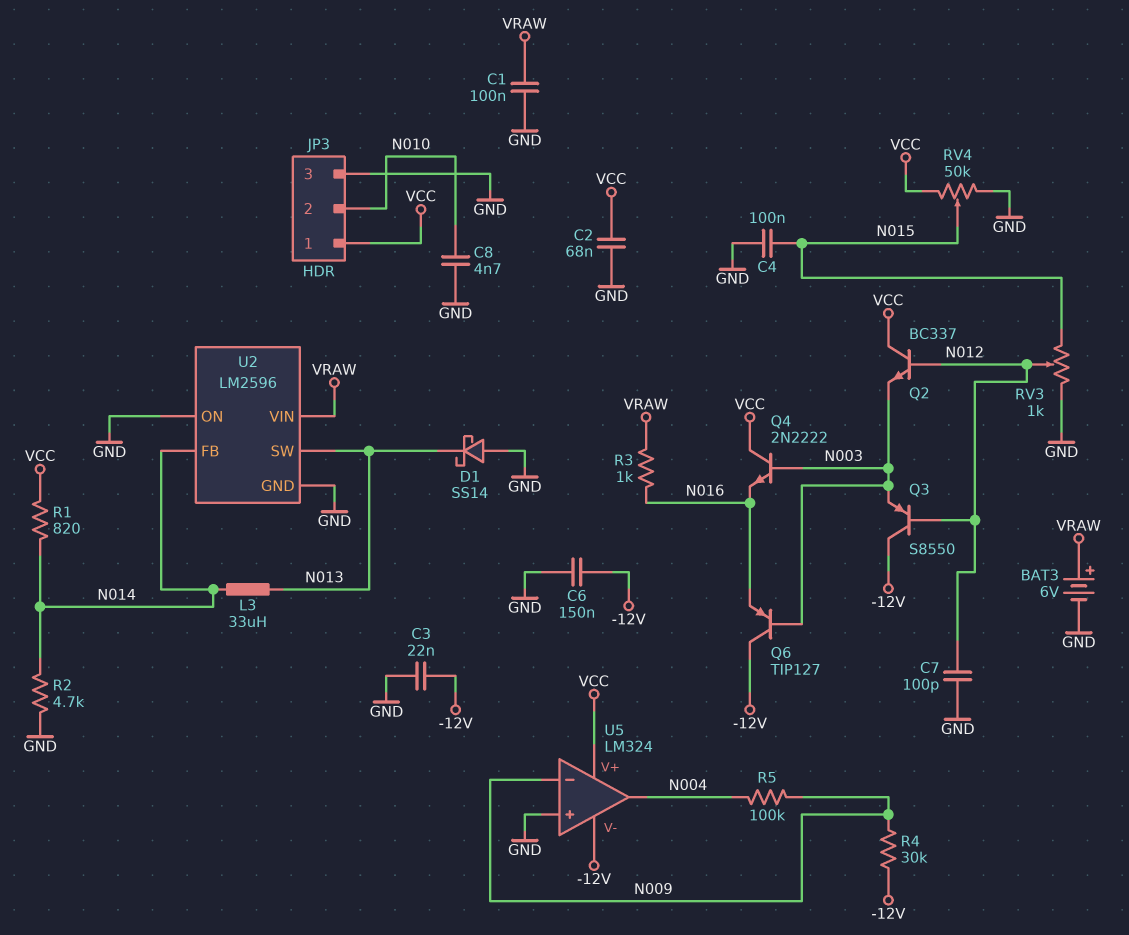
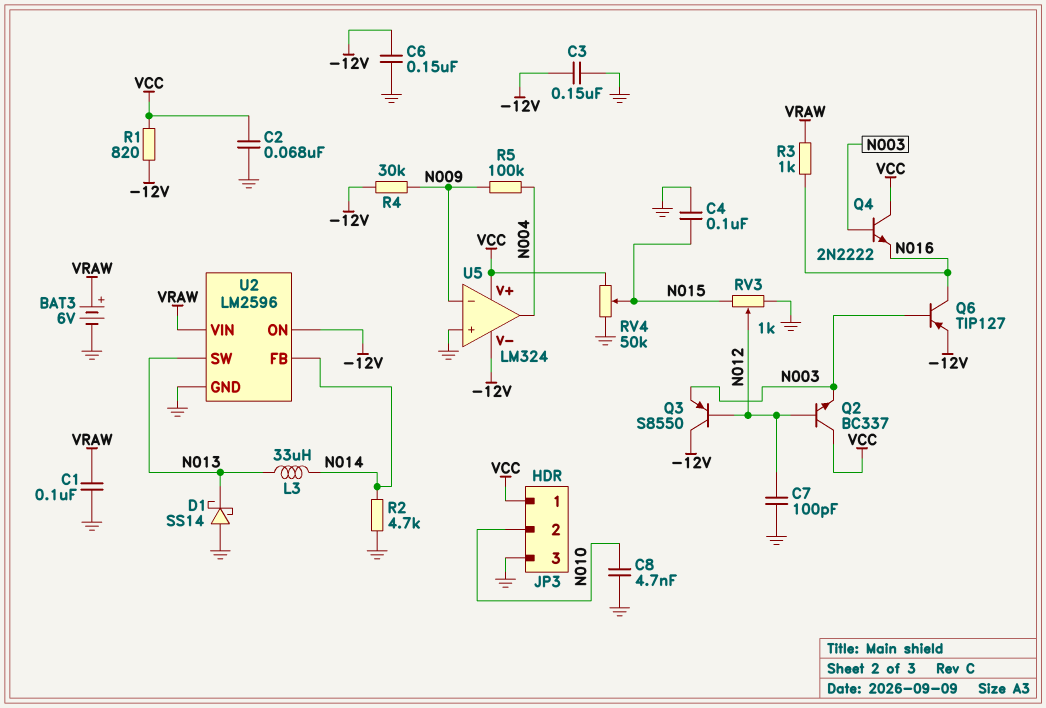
C3: 22nF (-12V, GND) -> 150nF (-12V, GND)
Q6: PNP TIP127 (B N003, C -12V, E N016) -> PNP TIP127 (B N003, C N016, E -12V)
R1: 820 (N014, VCC) -> 820 (-12V, VCC)
U2 pin ON: GND -> -12V

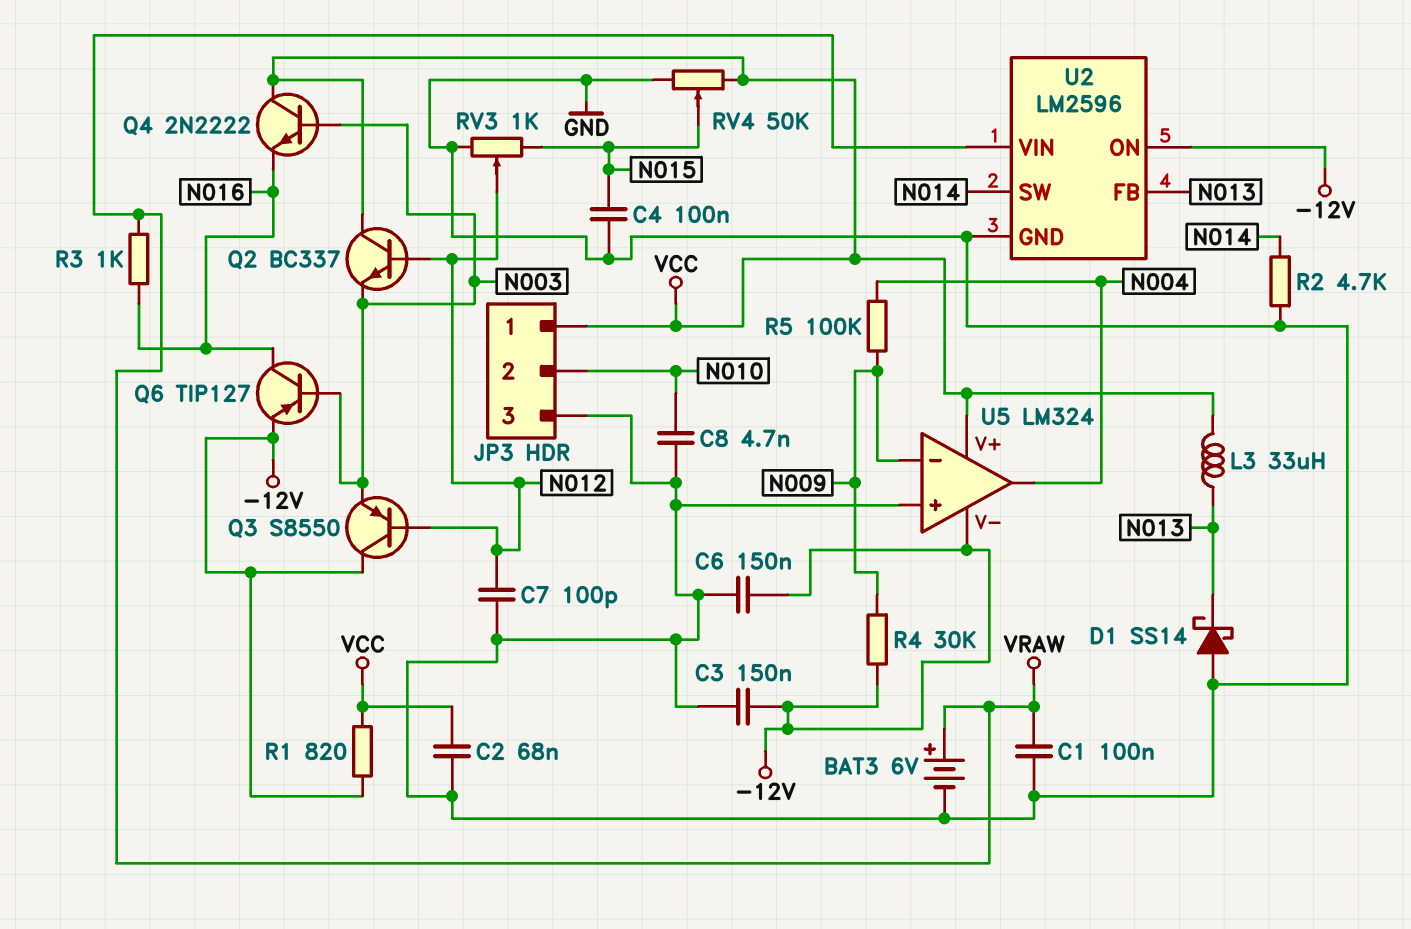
L3: 33uH (N013, N014) -> 33uH (N013, VCC)
U2 pin FB: N014 -> N013
U2 pin SW: N013 -> N014

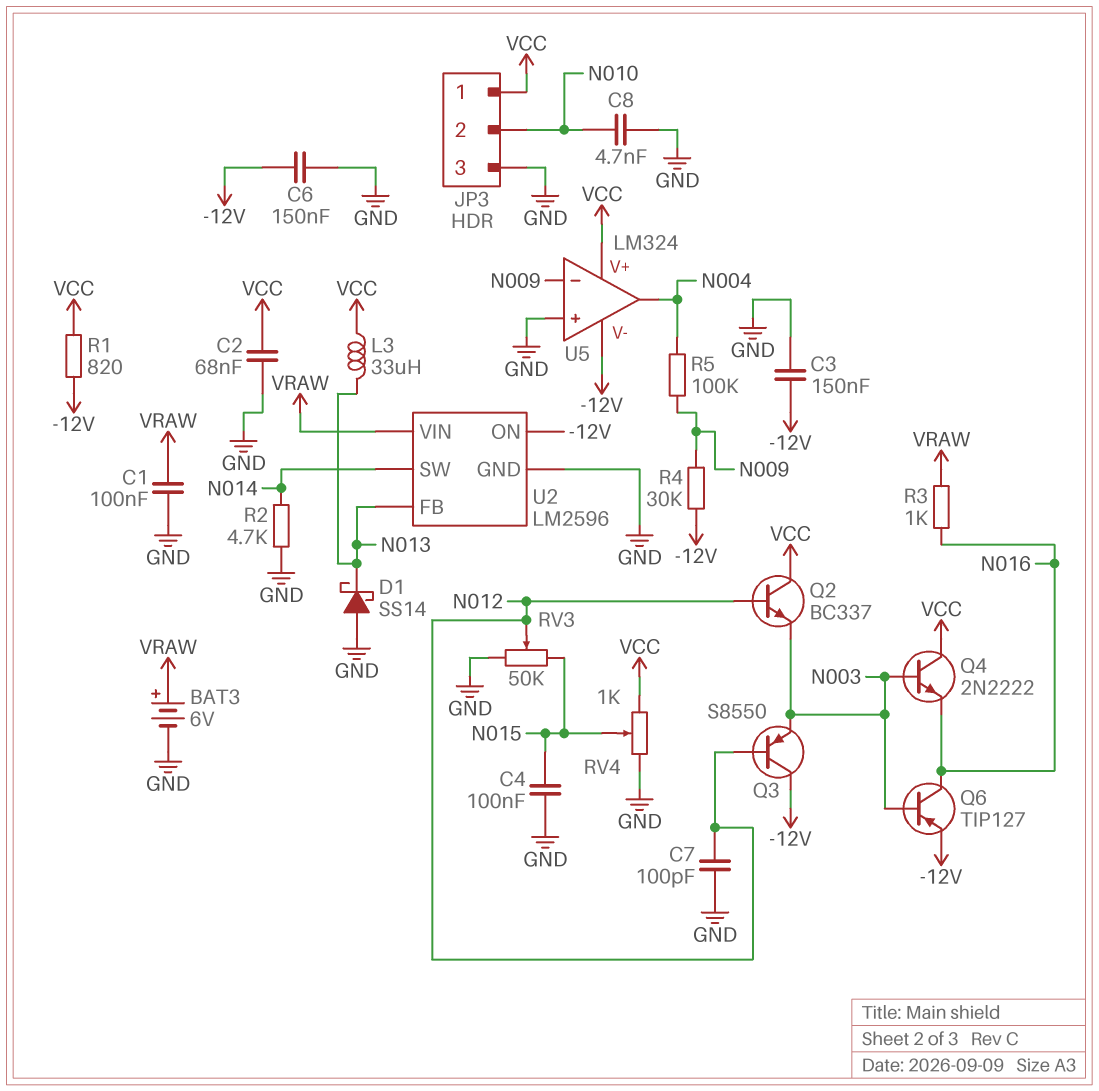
RV3: 1k (GND, N015, wiper N012) -> 50k (GND, N015, wiper N012)
RV4: 50k (GND, VCC, wiper N015) -> 1k (GND, VCC, wiper N015)

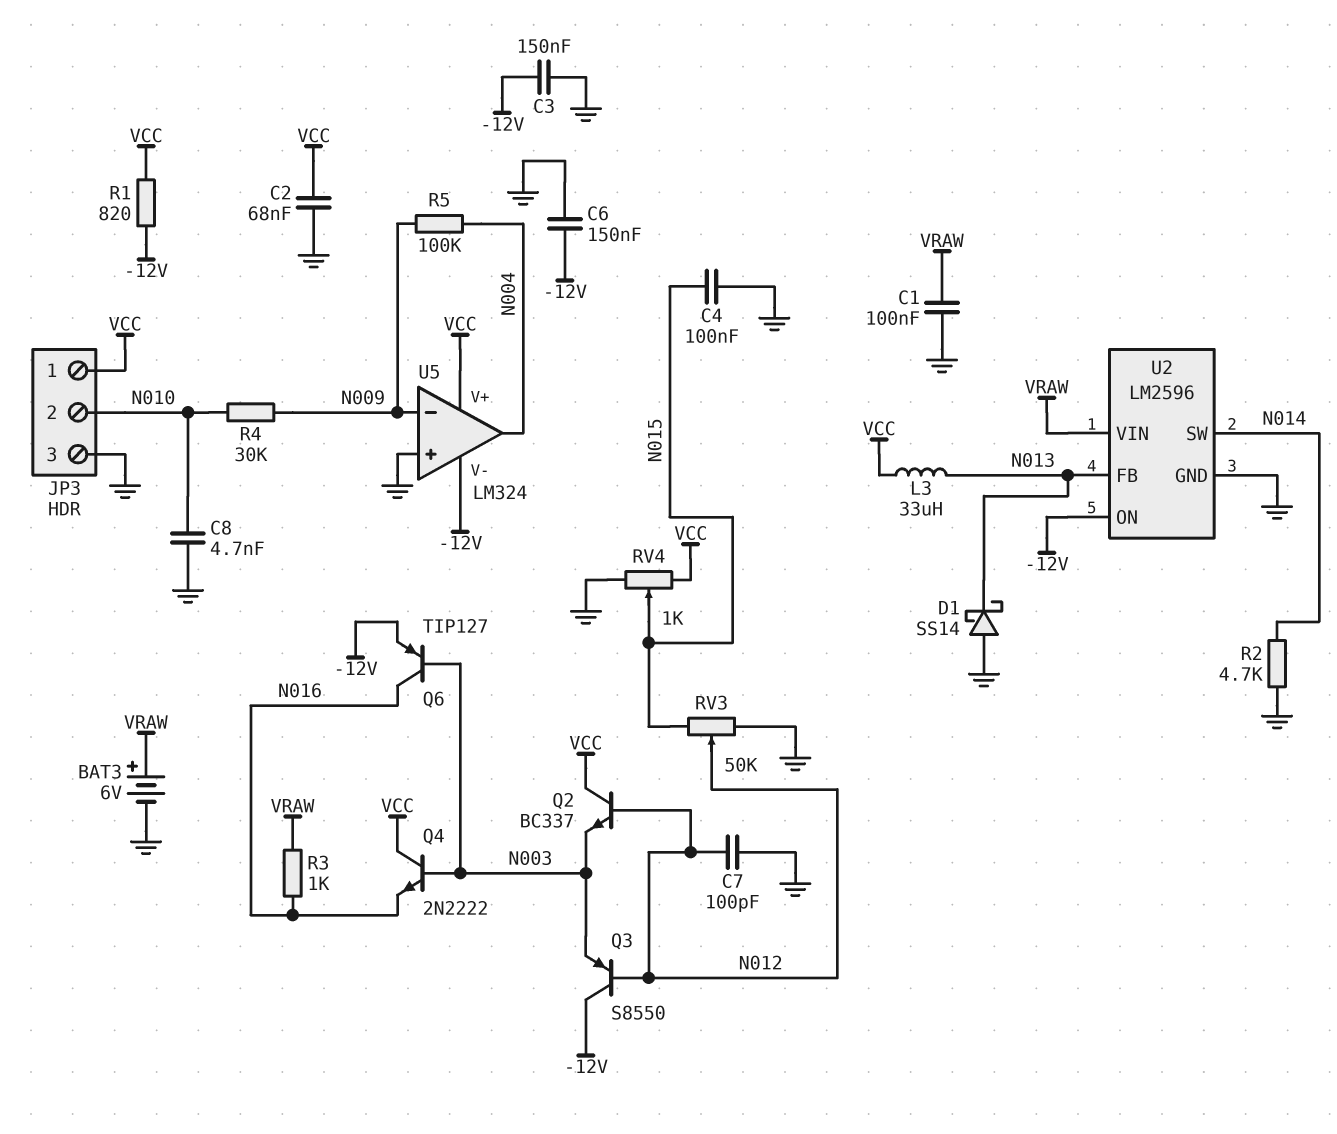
R4: 30k (-12V, N009) -> 30k (N009, N010)

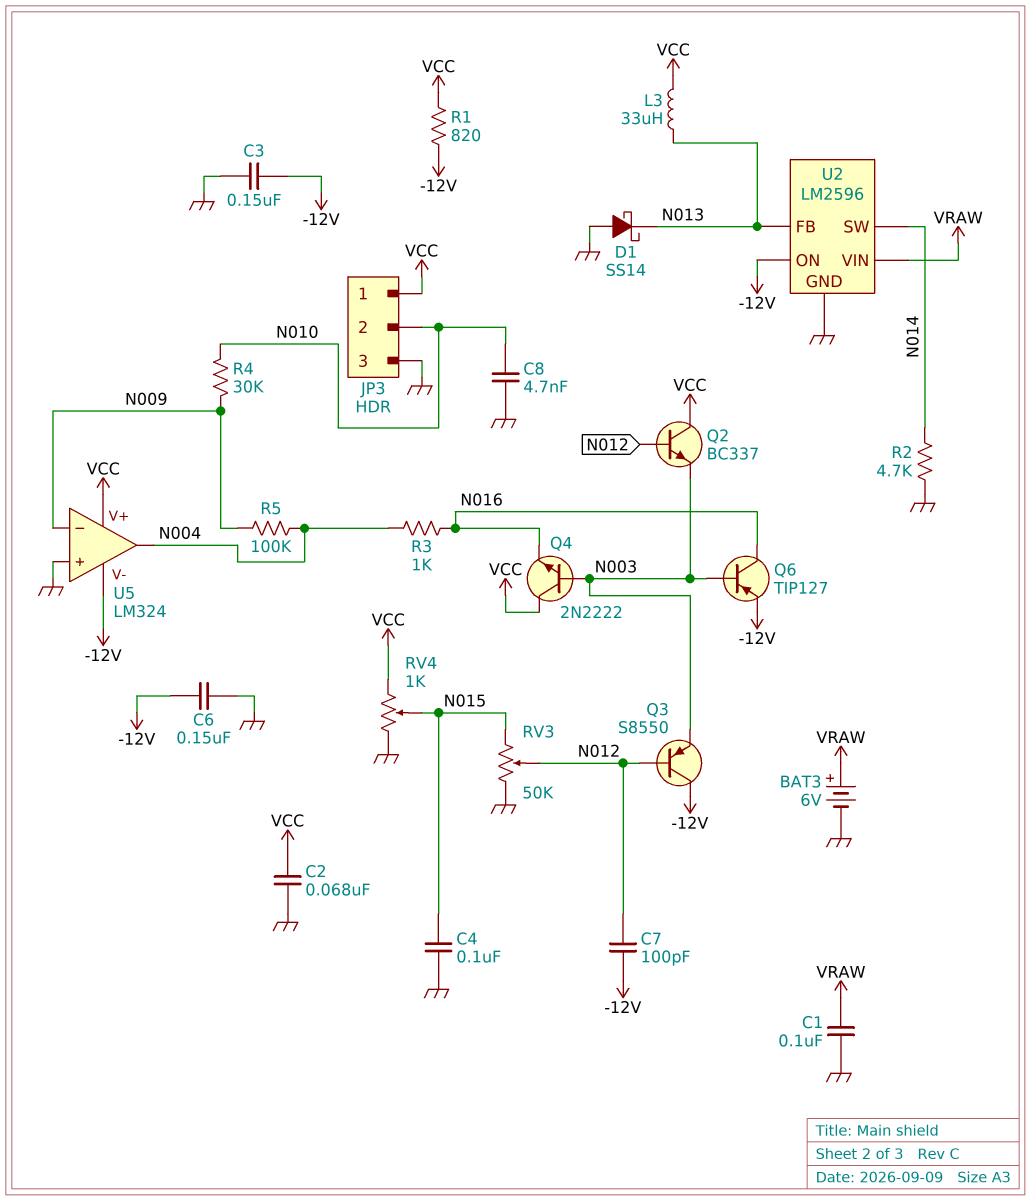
C7: 100pF (GND, N012) -> 100pF (-12V, N012)
R3: 1k (N016, VRAW) -> 1k (N004, N016)

